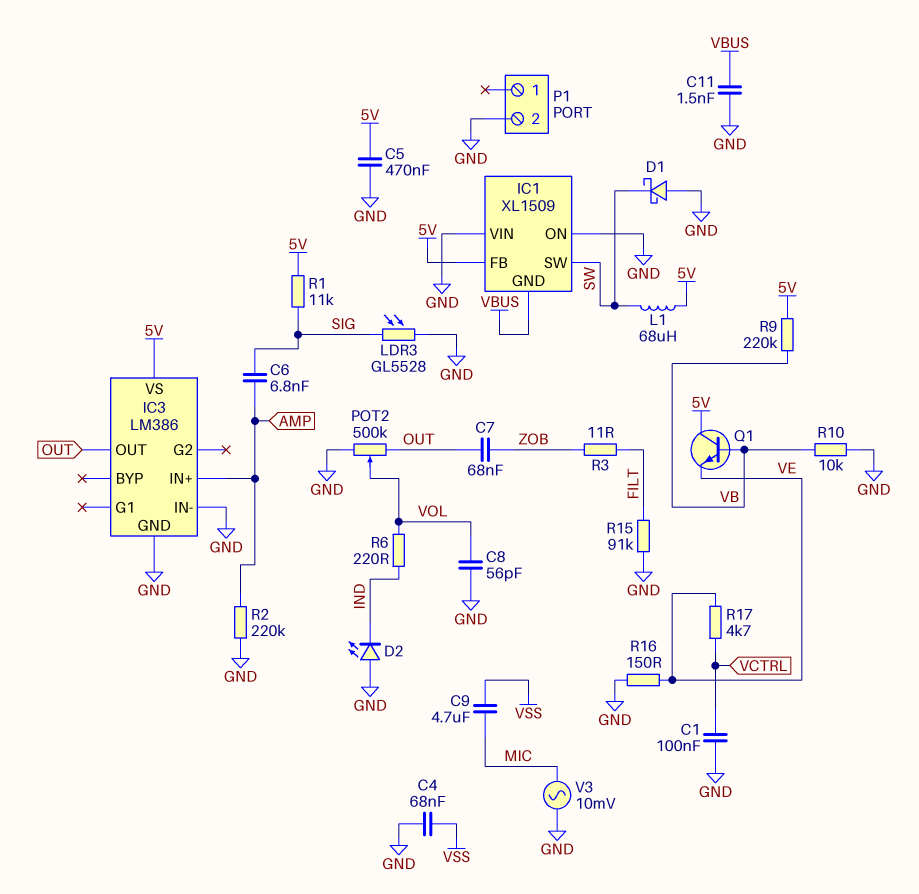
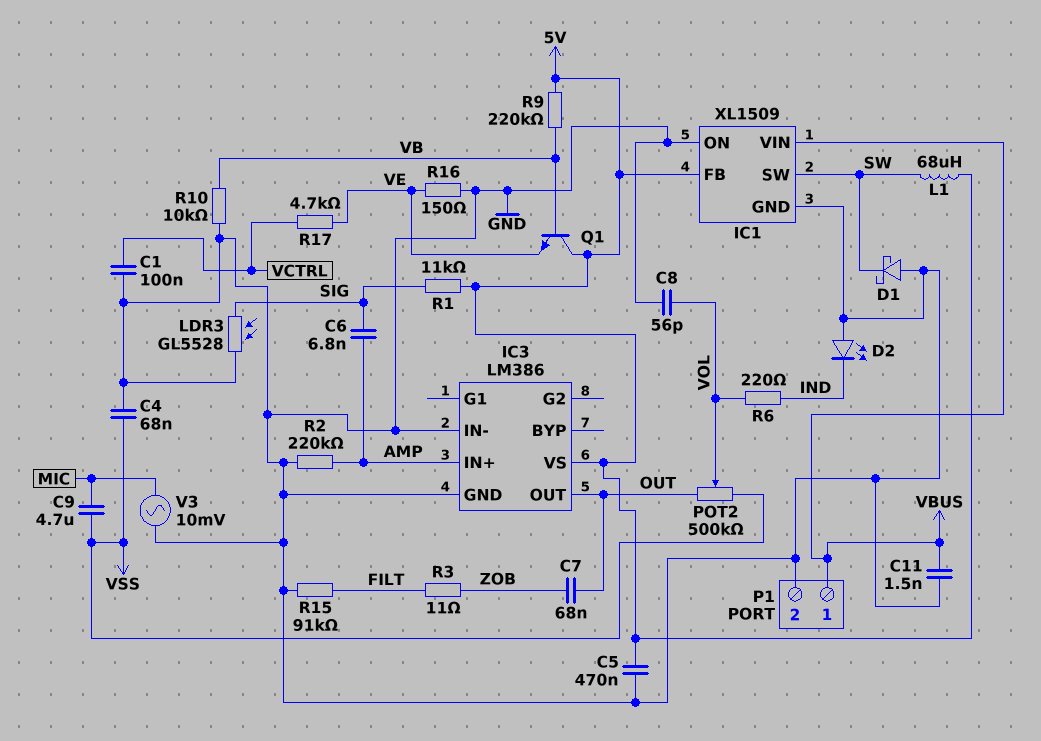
IC1 pin GND: VBUS -> GND
IC1 pin VIN: GND -> VBUS
P1 pin 1: none -> VBUS
POT2: 500k (GND, OUT, wiper VOL) -> 500k (OUT, VSS, wiper VOL)

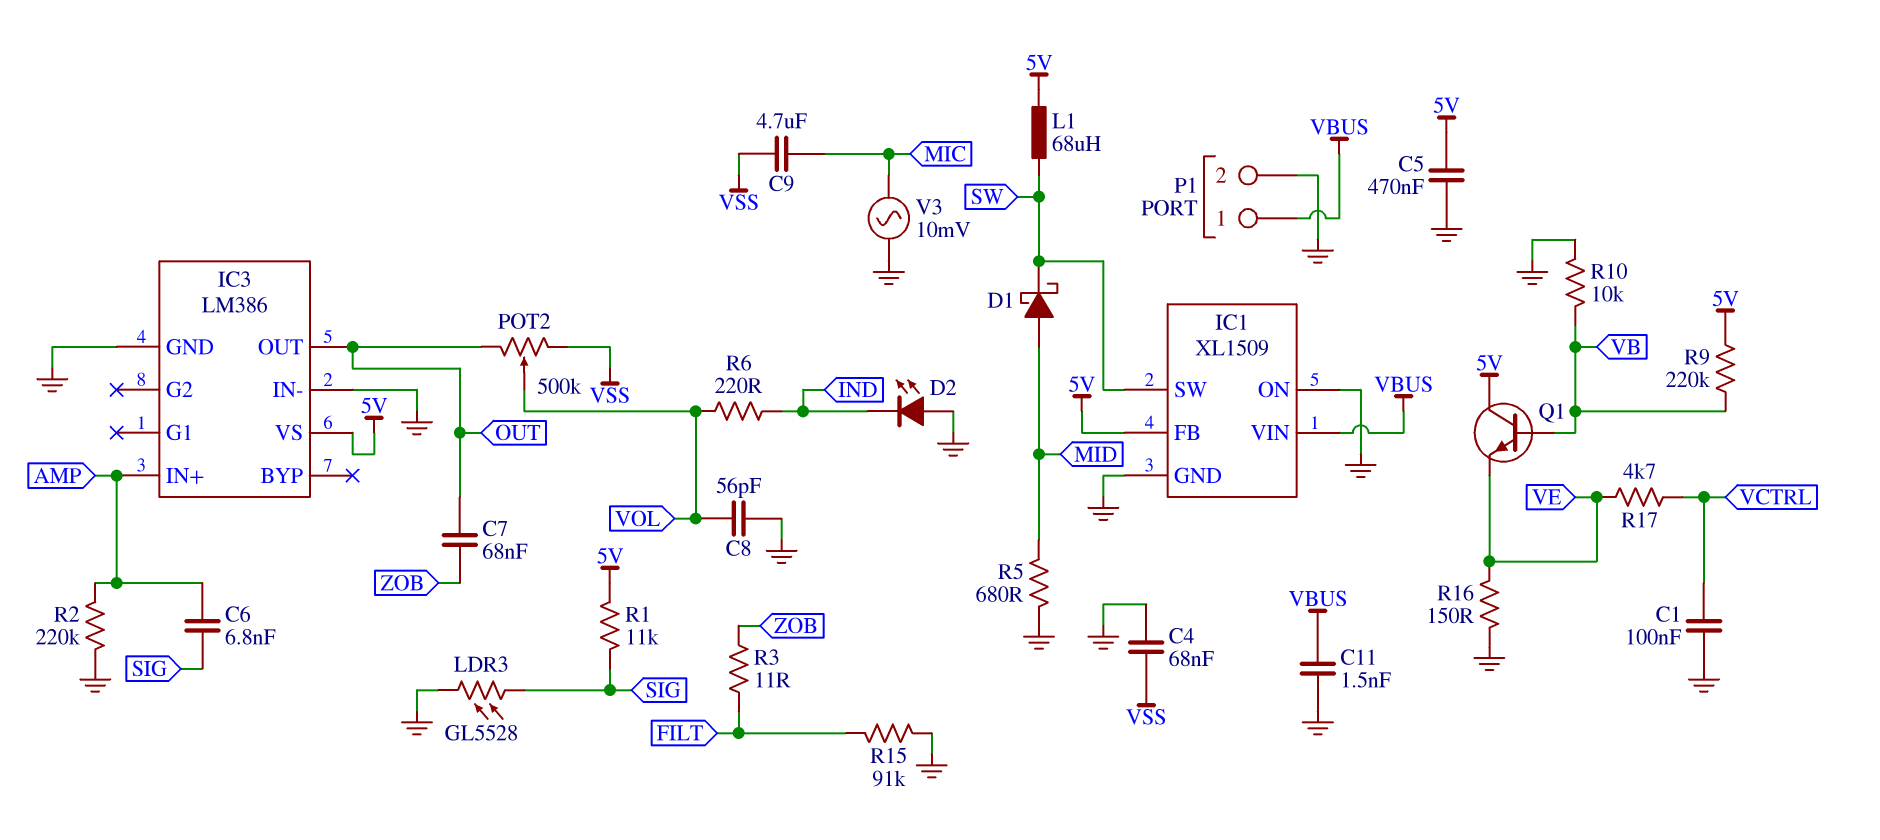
D1: schottky (A GND, K SW) -> schottky (A MID, K SW)
R5: none -> 680 (GND, MID)

